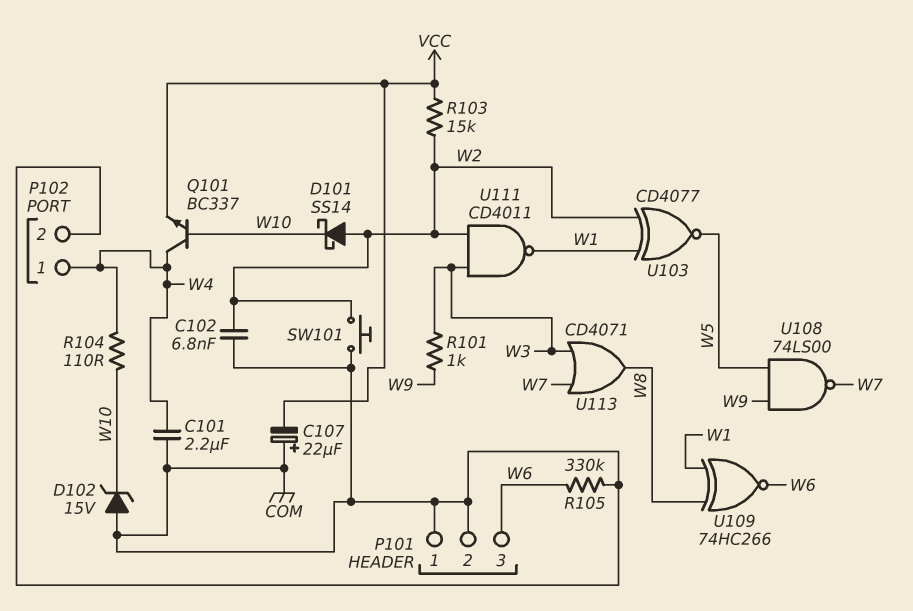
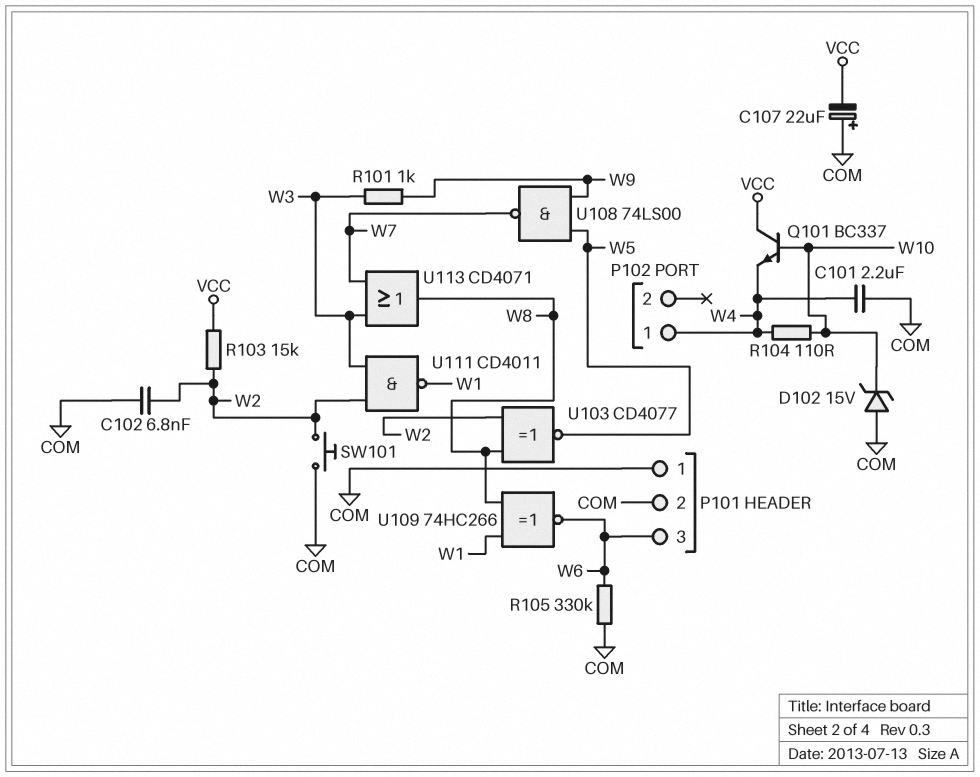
D101: schottky SS14 (A W2, K W10) -> none
P102 pin 2: COM -> none
Q101: NPN BC337 (B W10, C W4, E VCC) -> NPN BC337 (B W10, C VCC, E W4)
U103: XNOR CD4077 (in W1, in W2, out W5) -> XNOR CD4077 (in W2, in W8, out W5)

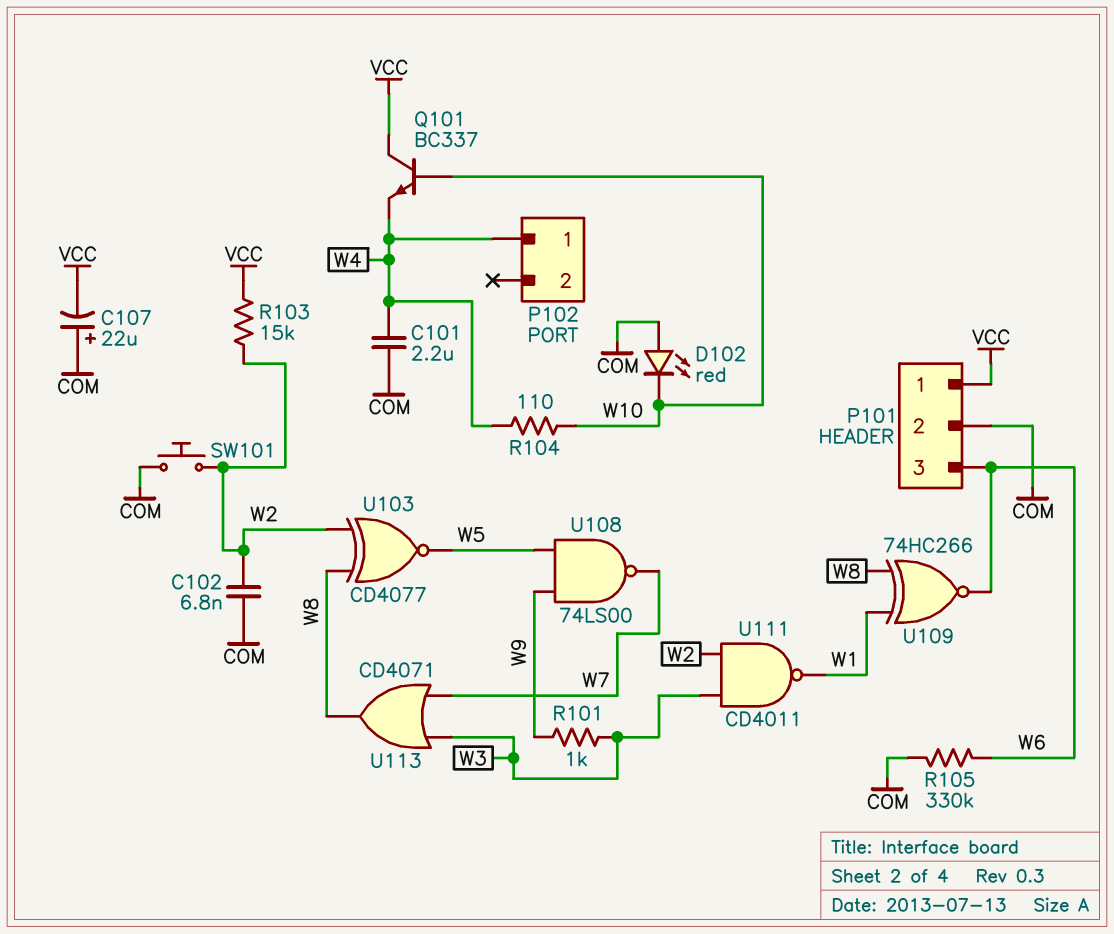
D102: zener 15V (A COM, K W10) -> LED red (A COM, K W10)
P101 pin 1: COM -> VCC

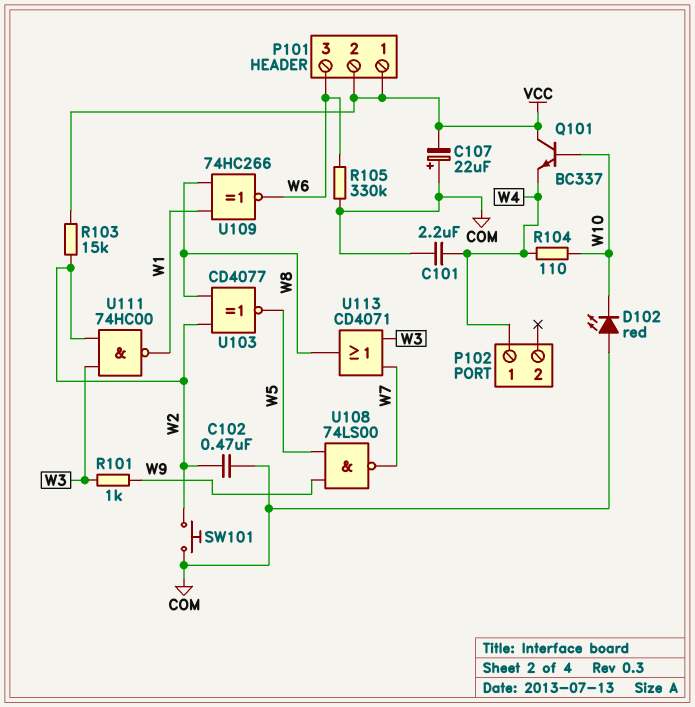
C102: 6.8nF (COM, W2) -> 470nF (COM, W2)
P101 pin 2: COM -> VCC
U111: NAND CD4011 (in W2, in W3, out W1) -> NAND 74HC00 (in W2, in W3, out W1)

